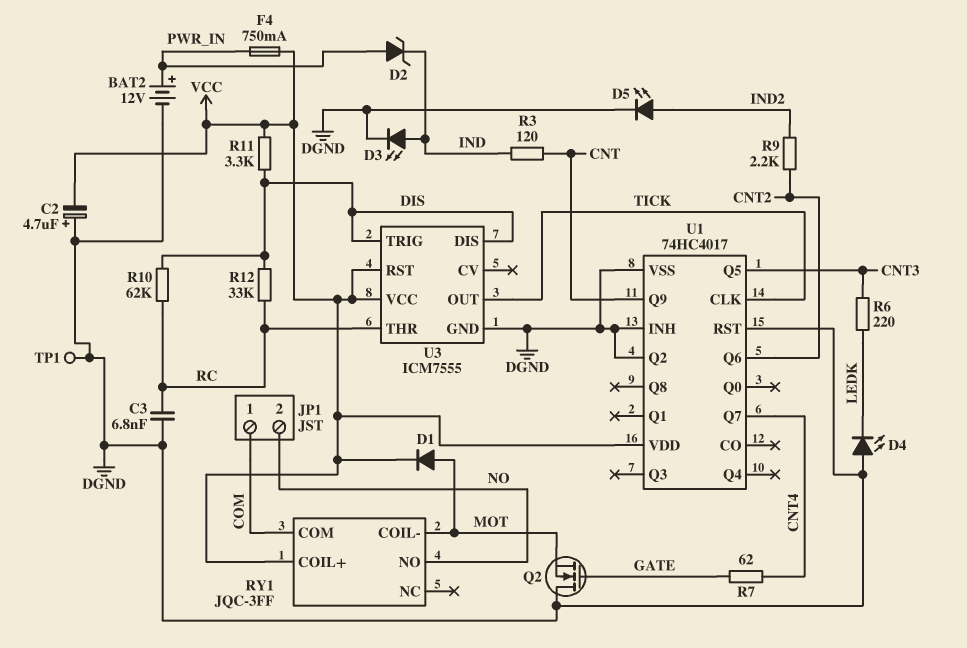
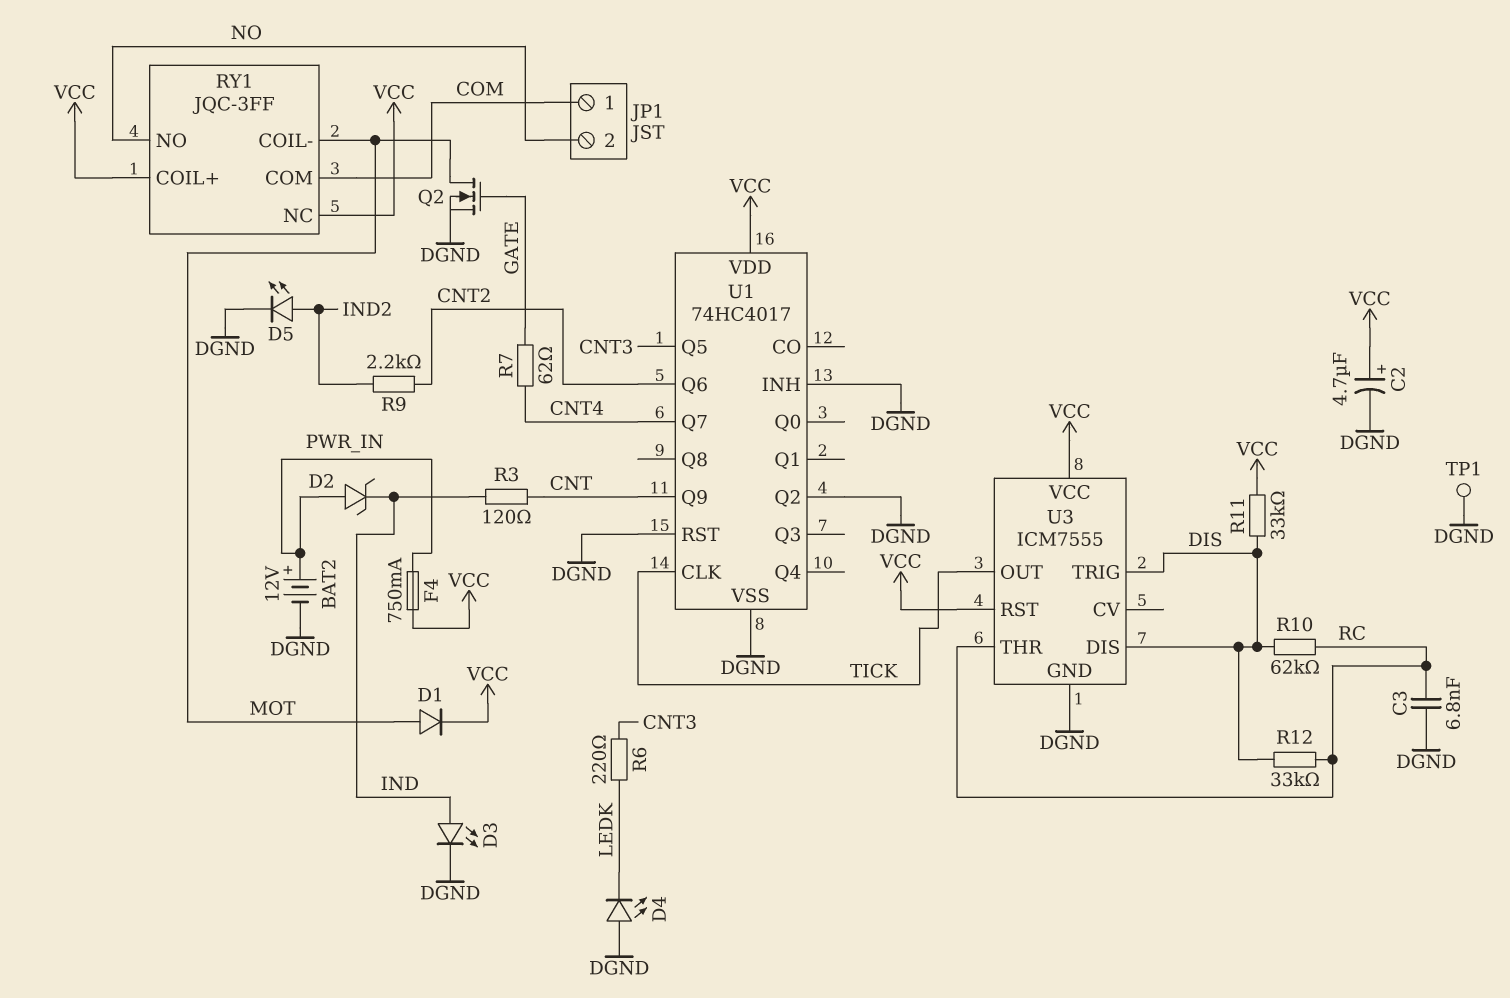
C2: 4.7uF (plus DGND, minus VCC) -> 4.7uF (plus VCC, minus DGND)
Q2: NMOS (G GATE, D DGND, S MOT) -> NMOS (G GATE, D MOT, S DGND)
R11: 3.3k (DIS, VCC) -> 33k (DIS, VCC)
RY1 pin NC: none -> VCC

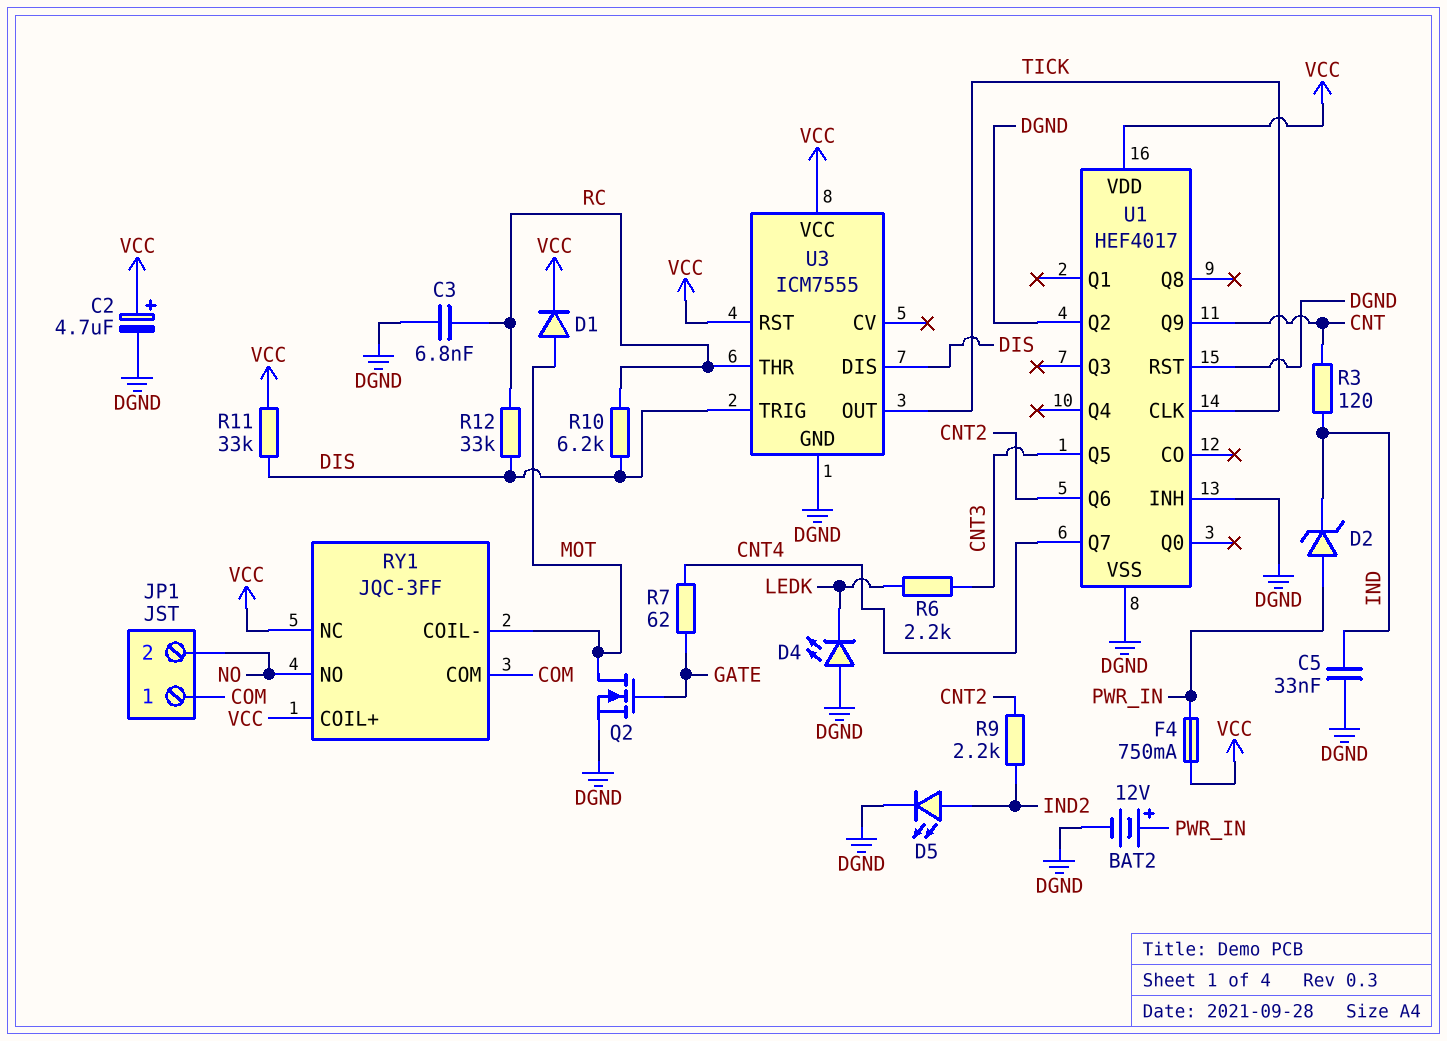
C5: none -> 33nF (DGND, IND)
D3: LED (A IND, K DGND) -> none
R6: 220 (CNT3, LEDK) -> 2.2k (CNT3, LEDK)
R10: 62k (DIS, RC) -> 6.2k (DIS, RC)
TP1: test point (DGND) -> none
U1: 74HC4017 -> HEF4017

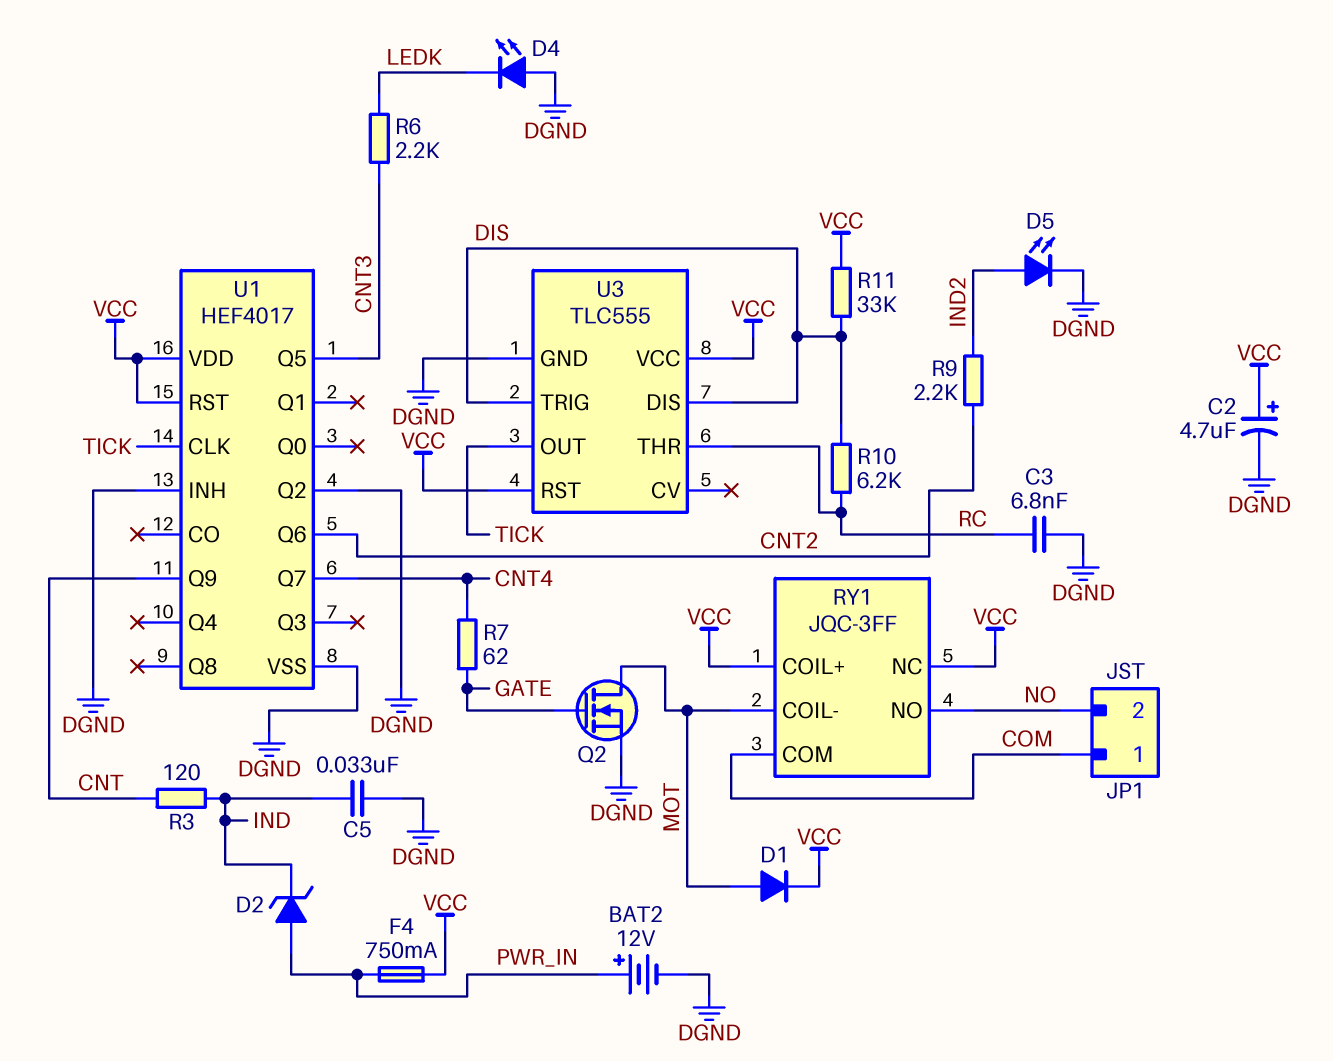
R12: 33k (DIS, RC) -> none
U1 pin RST: DGND -> VCC
U3: ICM7555 -> TLC555

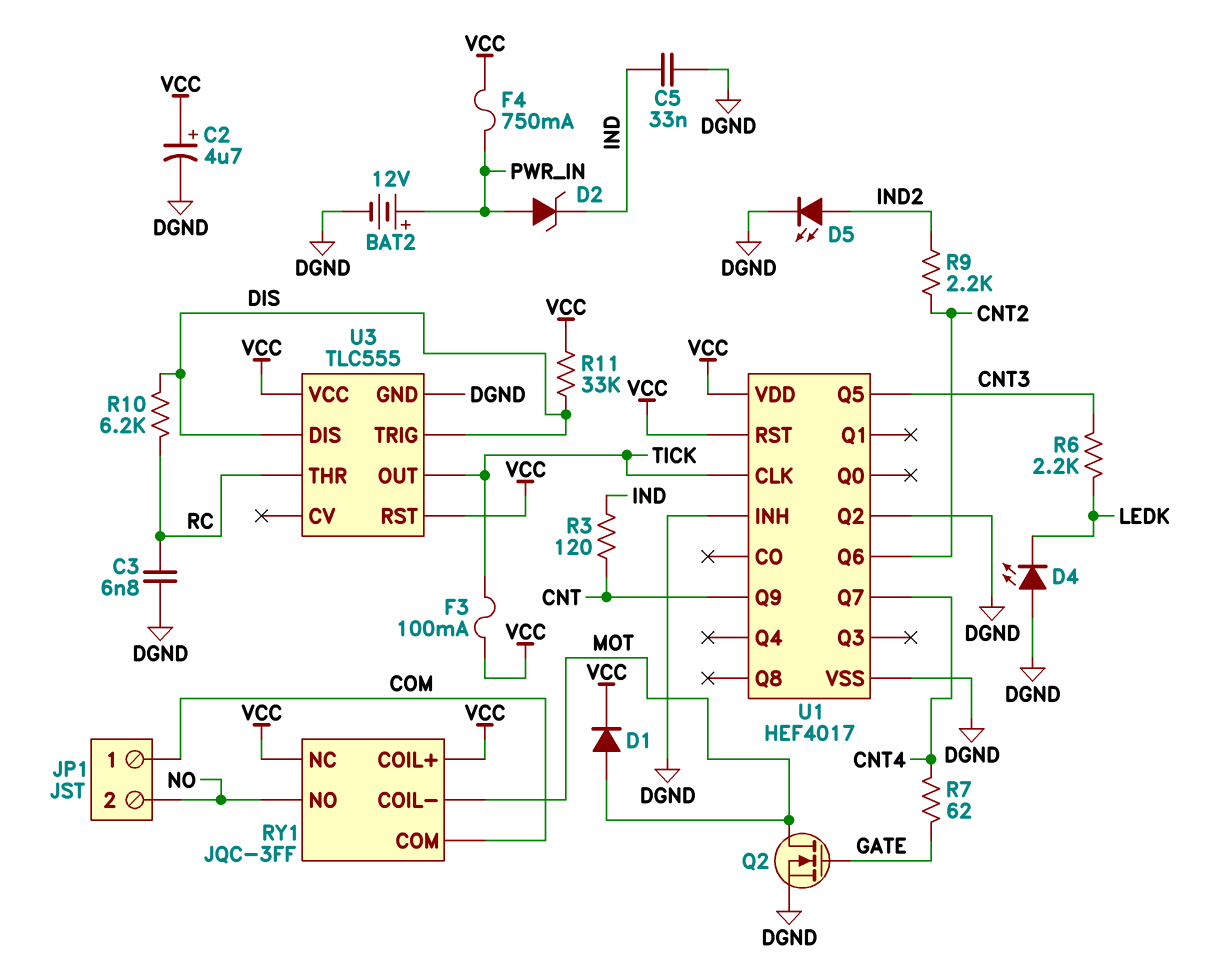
F3: none -> 100mA (TICK, VCC)

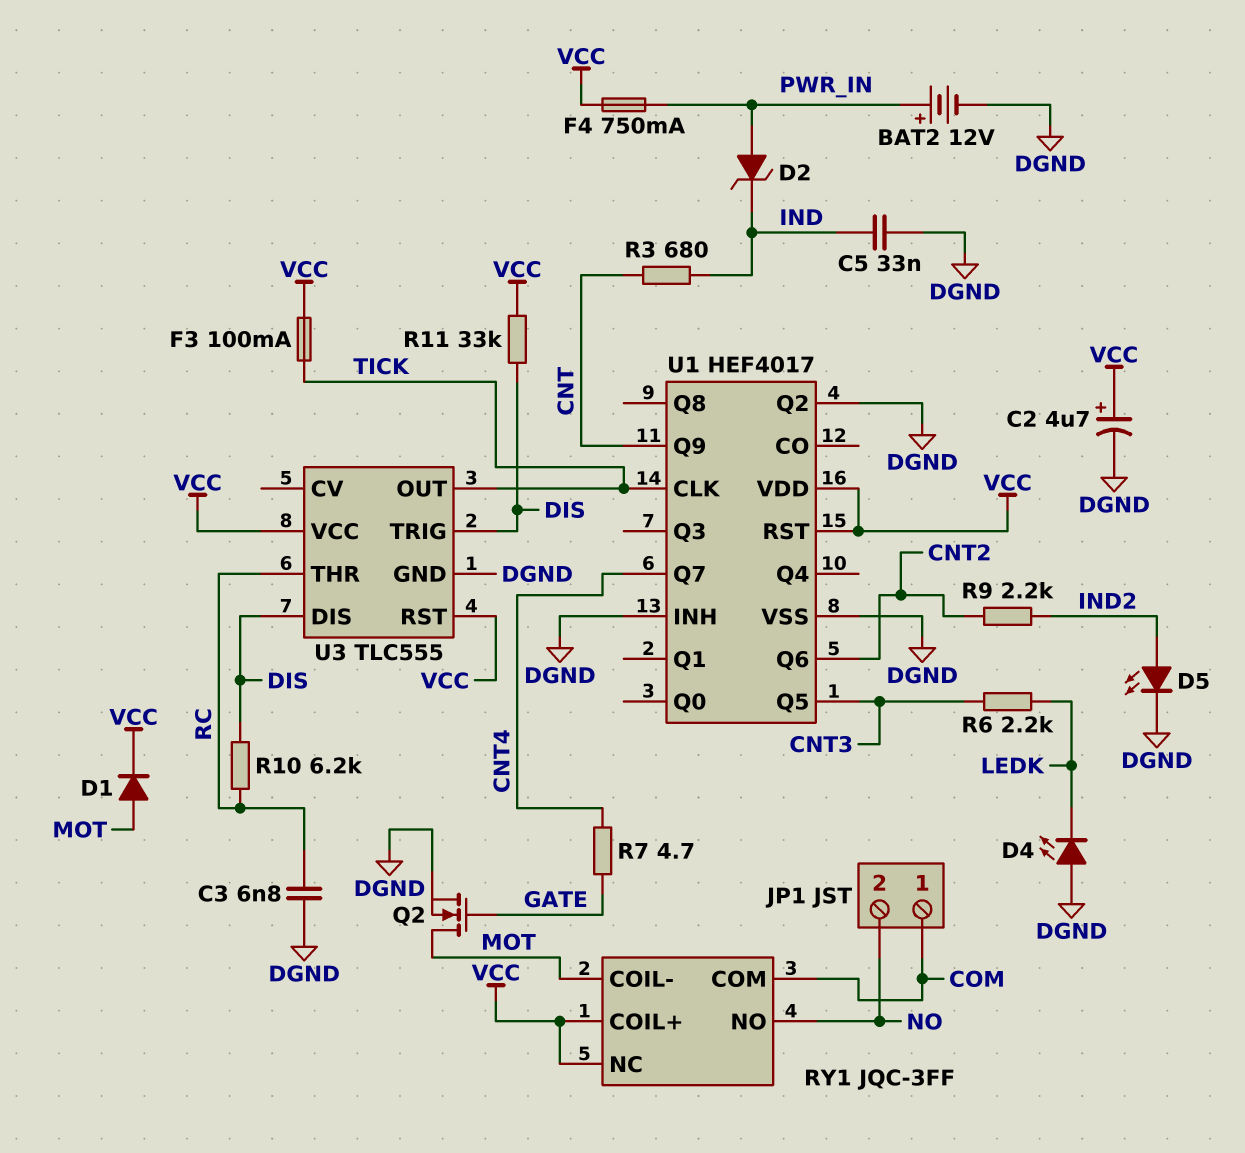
R3: 120 (CNT, IND) -> 680 (CNT, IND)
R7: 62 (CNT4, GATE) -> 4.7 (CNT4, GATE)

